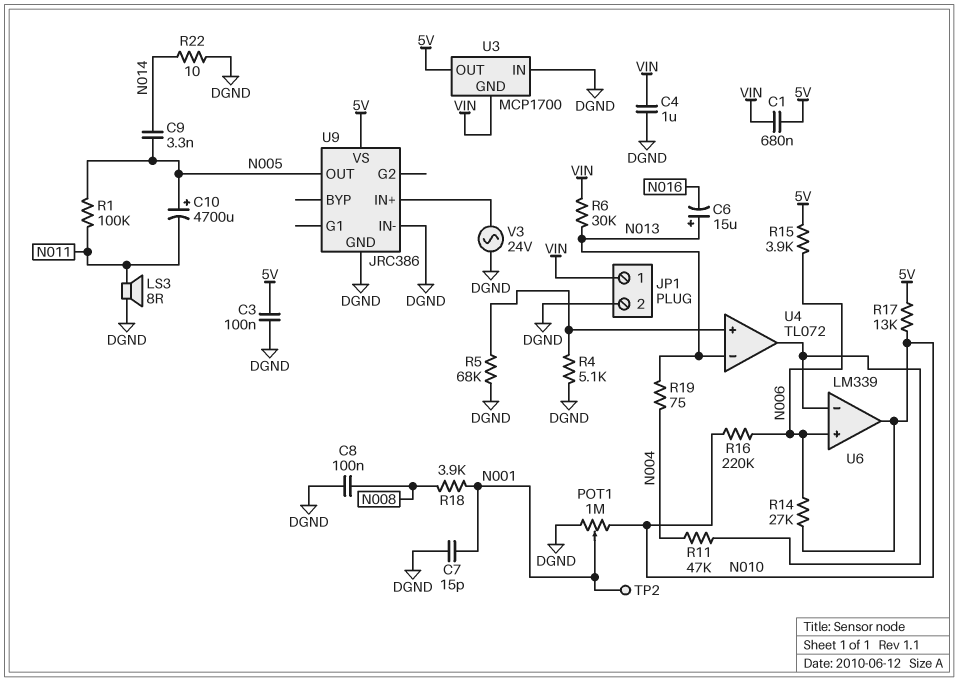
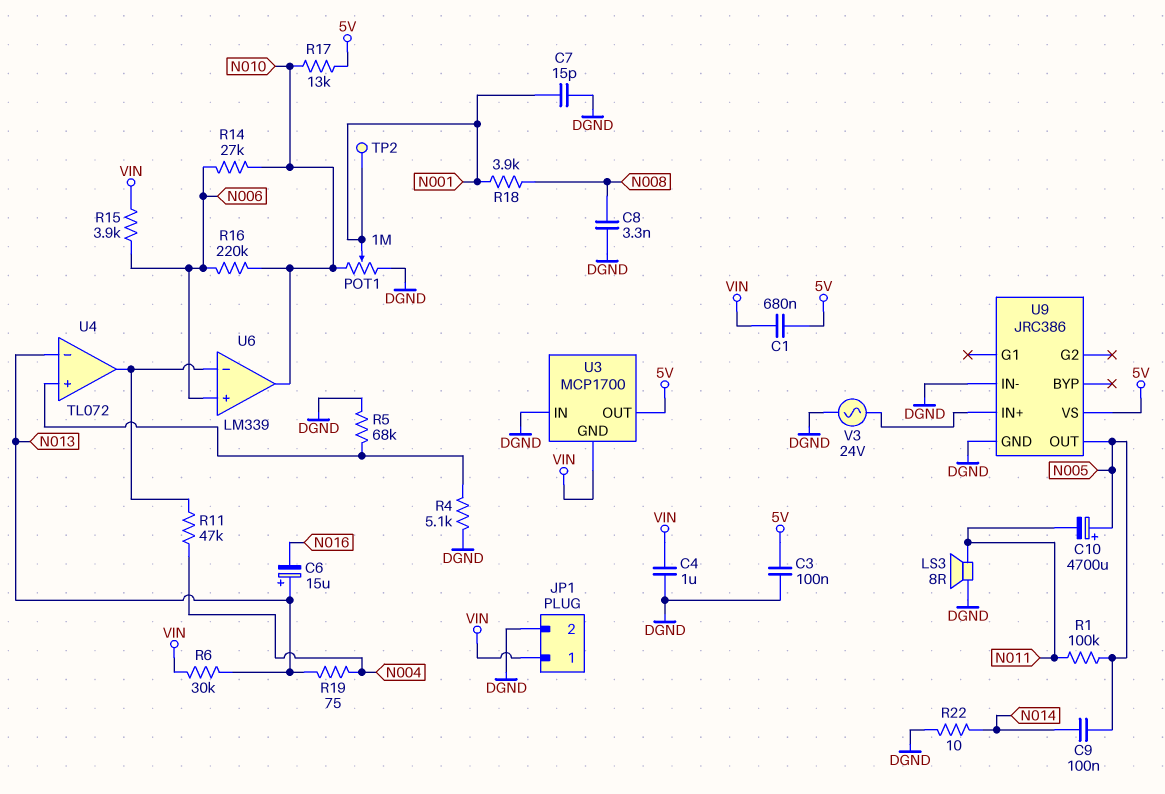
C8: 100nF (DGND, N008) -> 3.3nF (DGND, N008)
C9: 3.3nF (N005, N014) -> 100nF (N005, N014)
R15: 3.9k (5V, N006) -> 3.9k (N006, VIN)

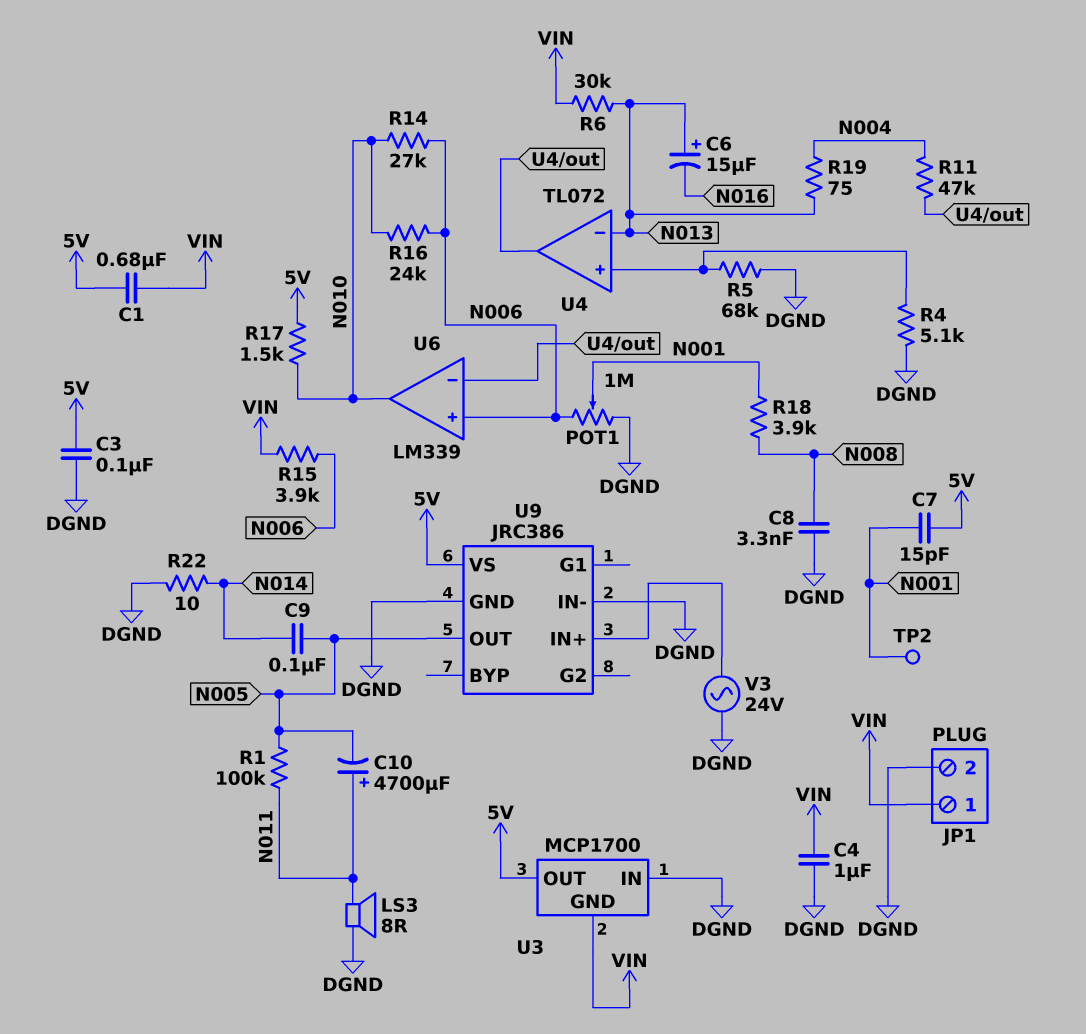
C7: 15pF (DGND, N001) -> 15pF (5V, N001)
C10: 4700uF (plus N005, minus N011) -> 4700uF (plus N011, minus N005)
POT1: 1M (DGND, N010, wiper N001) -> 1M (DGND, N006, wiper N001)
R16: 220k (N006, N010) -> 24k (N006, N010)
R17: 13k (5V, N010) -> 1.5k (5V, N010)

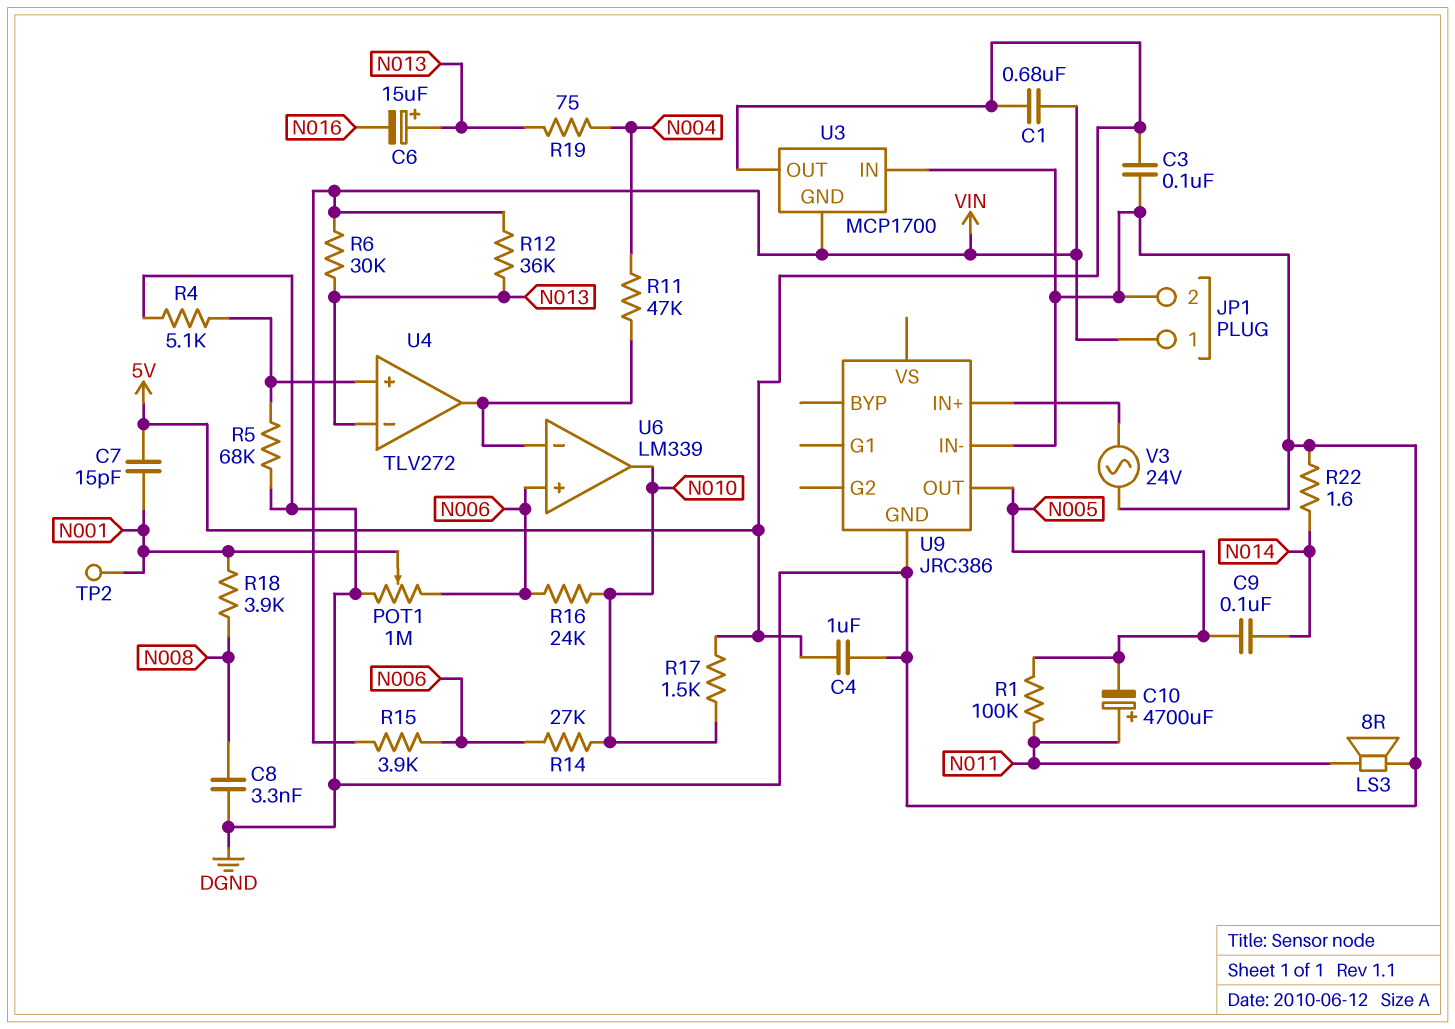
C4: 1uF (DGND, VIN) -> 1uF (5V, DGND)
R12: none -> 36k (N013, VIN)
R22: 10 (DGND, N014) -> 1.6 (DGND, N014)
U4: TL072 -> TLV272
U9 pin VS: 5V -> none

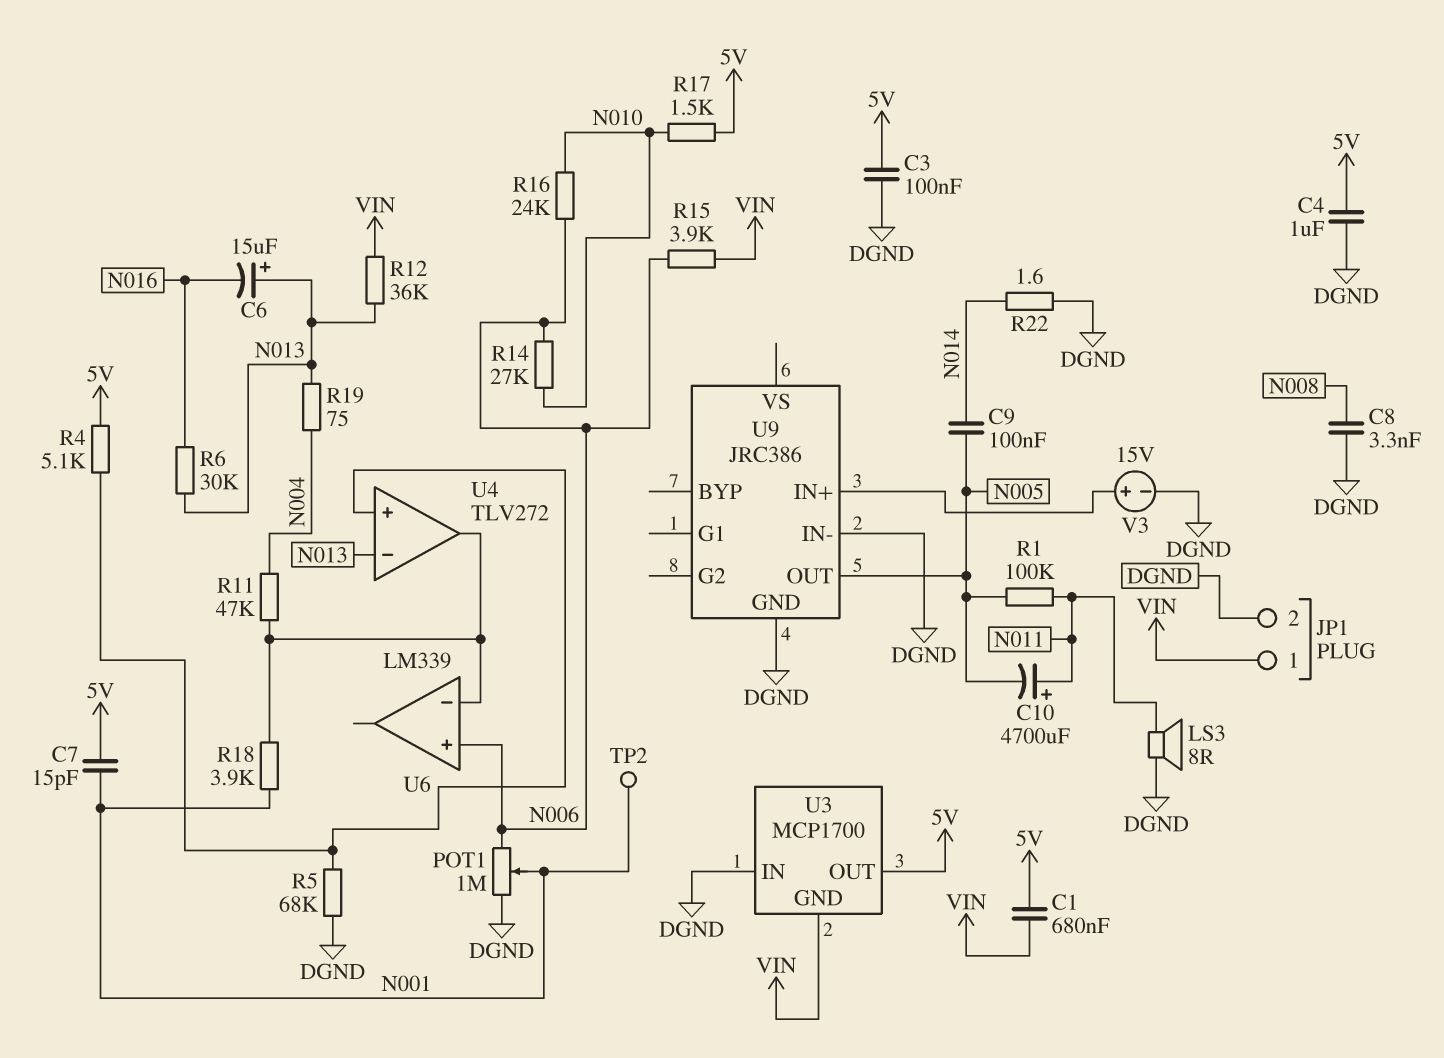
R4: 5.1k (DGND, U4/in+) -> 5.1k (5V, U4/in+)
R6: 30k (N013, VIN) -> 30k (N013, N016)
R18: 3.9k (N001, N008) -> 3.9k (N001, U4/out)
U6 pin out: N010 -> none
V3: AC 24V (DGND, U9/IN+) -> 15V (plus U9/IN+, minus DGND)

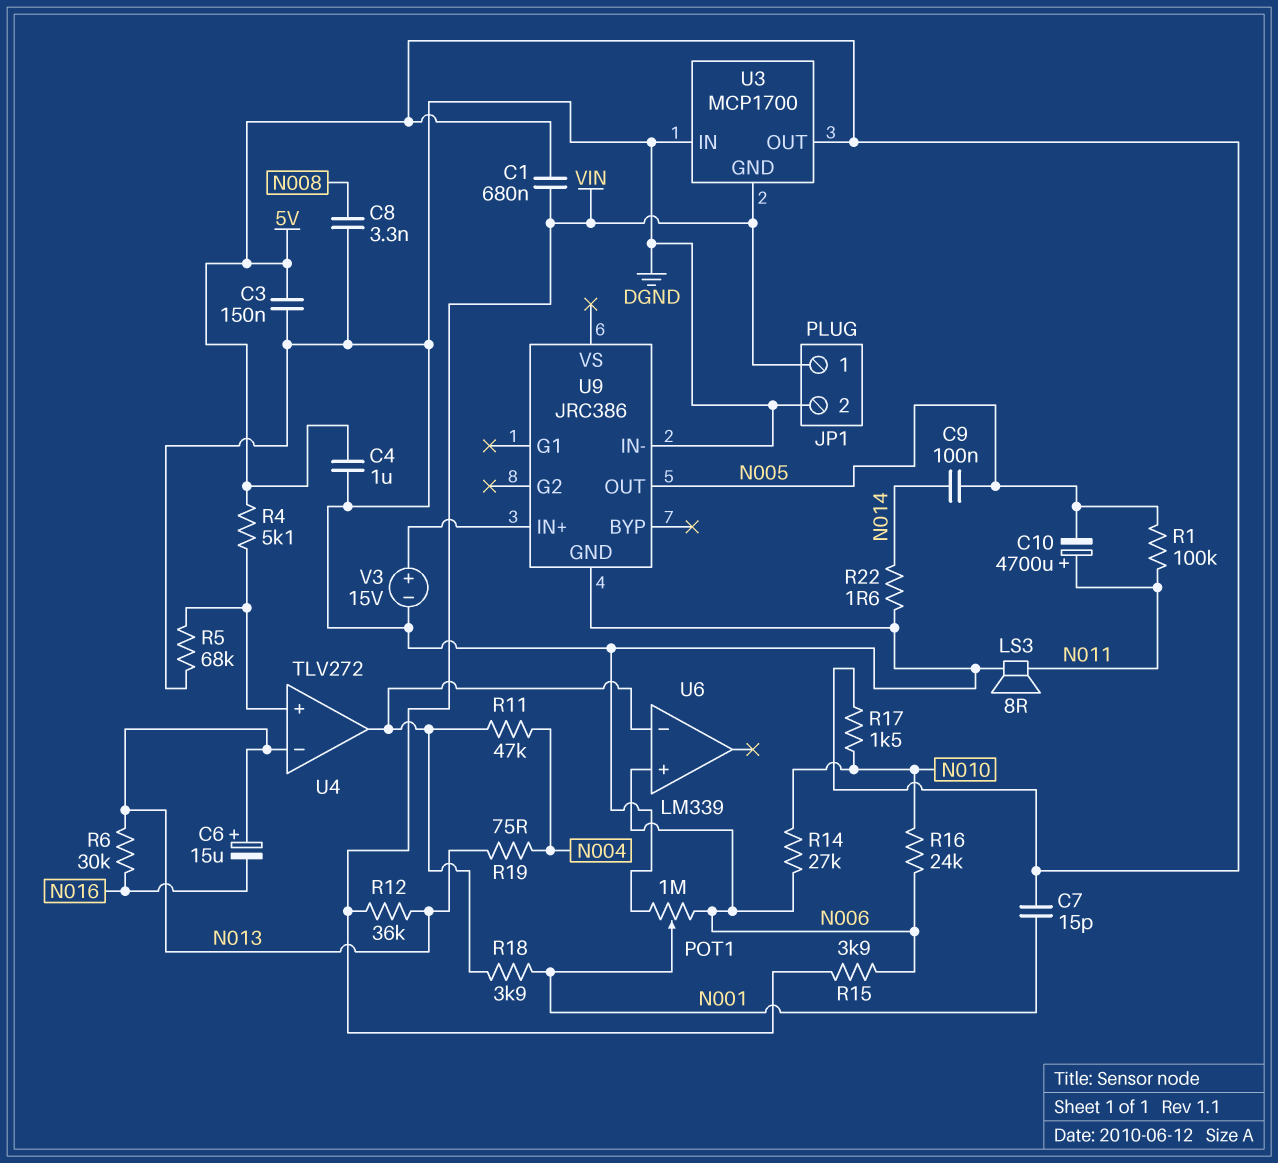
C3: 100nF (5V, DGND) -> 150nF (5V, DGND)
TP2: test point (N001) -> none

